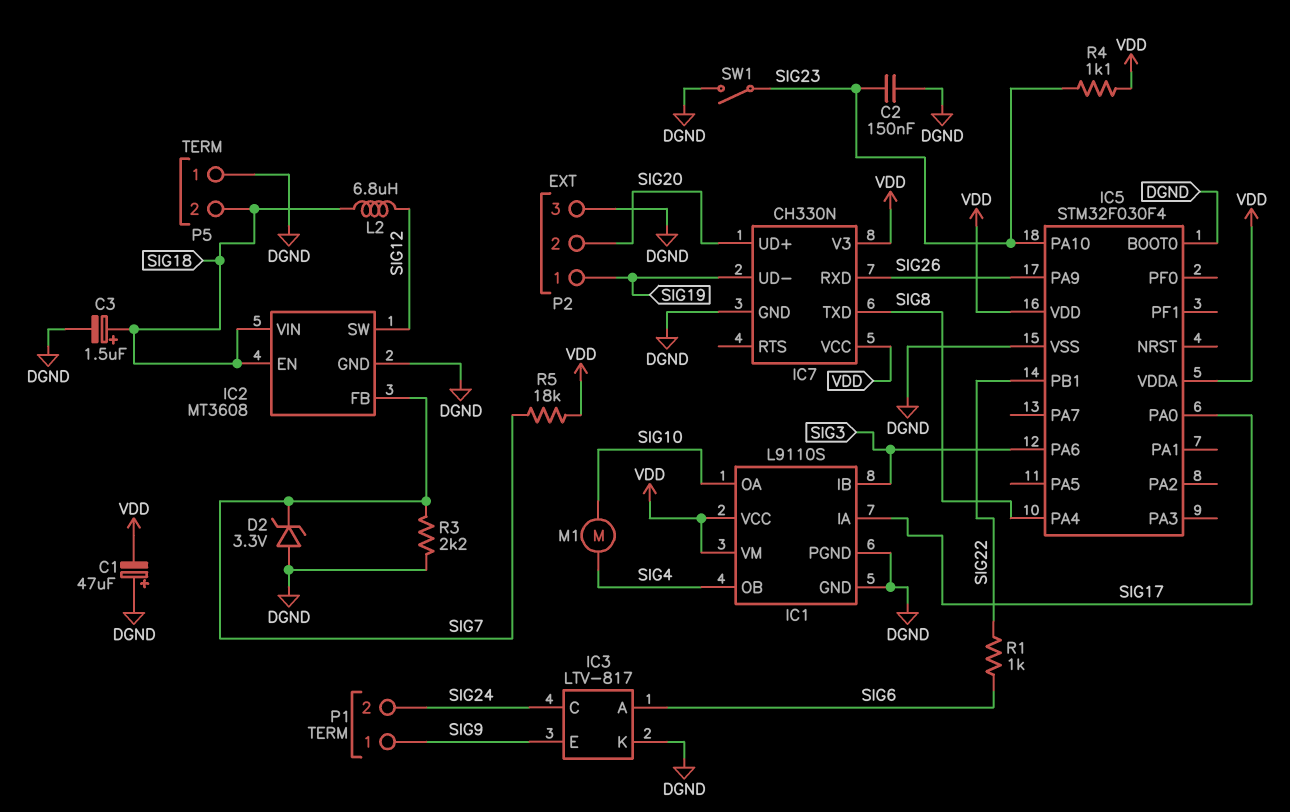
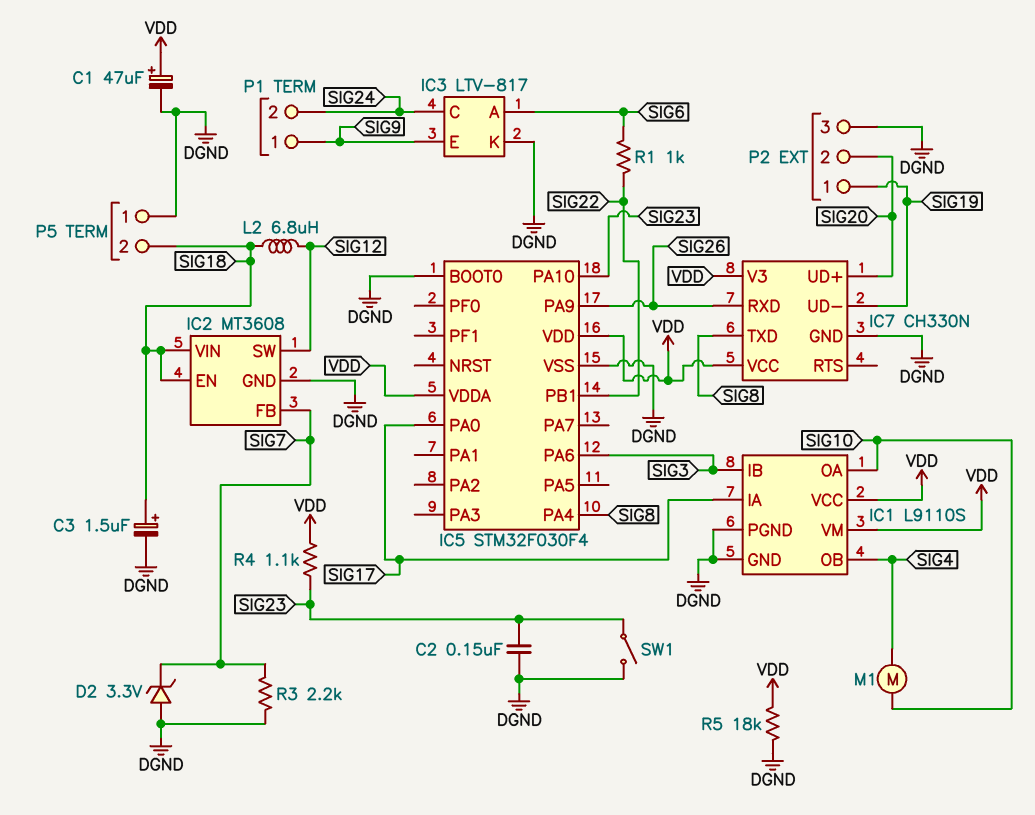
C1: 47uF (plus DGND, minus VDD) -> 47uF (plus VDD, minus DGND)
R5: 18k (SIG7, VDD) -> 18k (DGND, VDD)

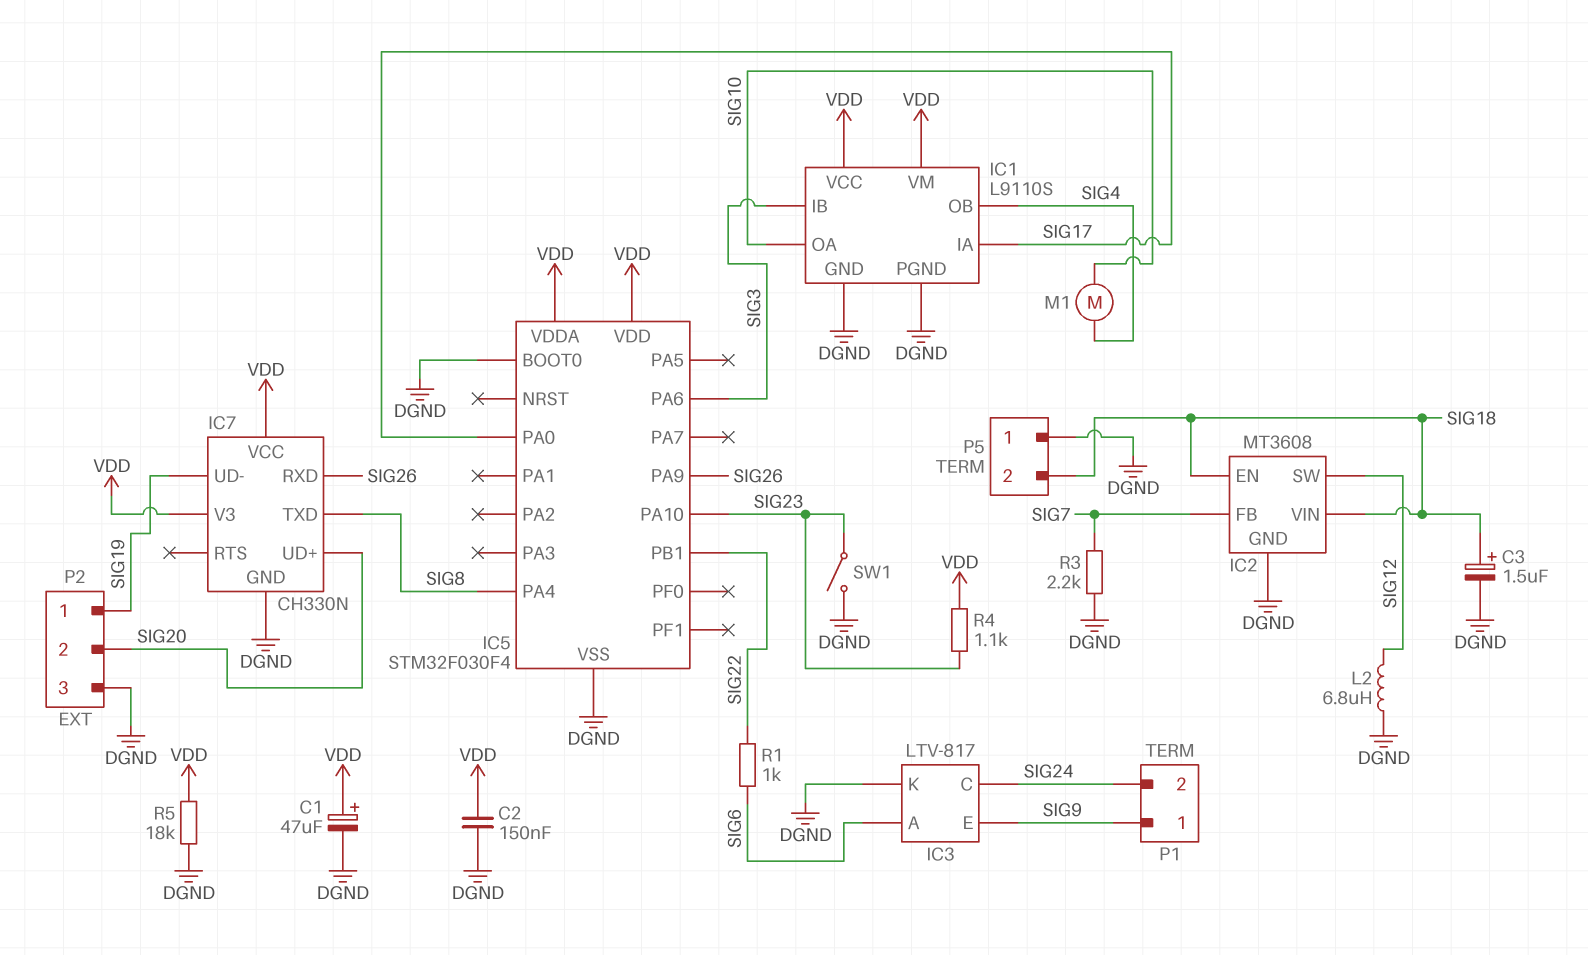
C2: 150nF (DGND, SIG23) -> 150nF (DGND, VDD)
D2: zener 3.3V (A DGND, K SIG7) -> none
L2: 6.8uH (SIG12, SIG18) -> 6.8uH (DGND, SIG12)

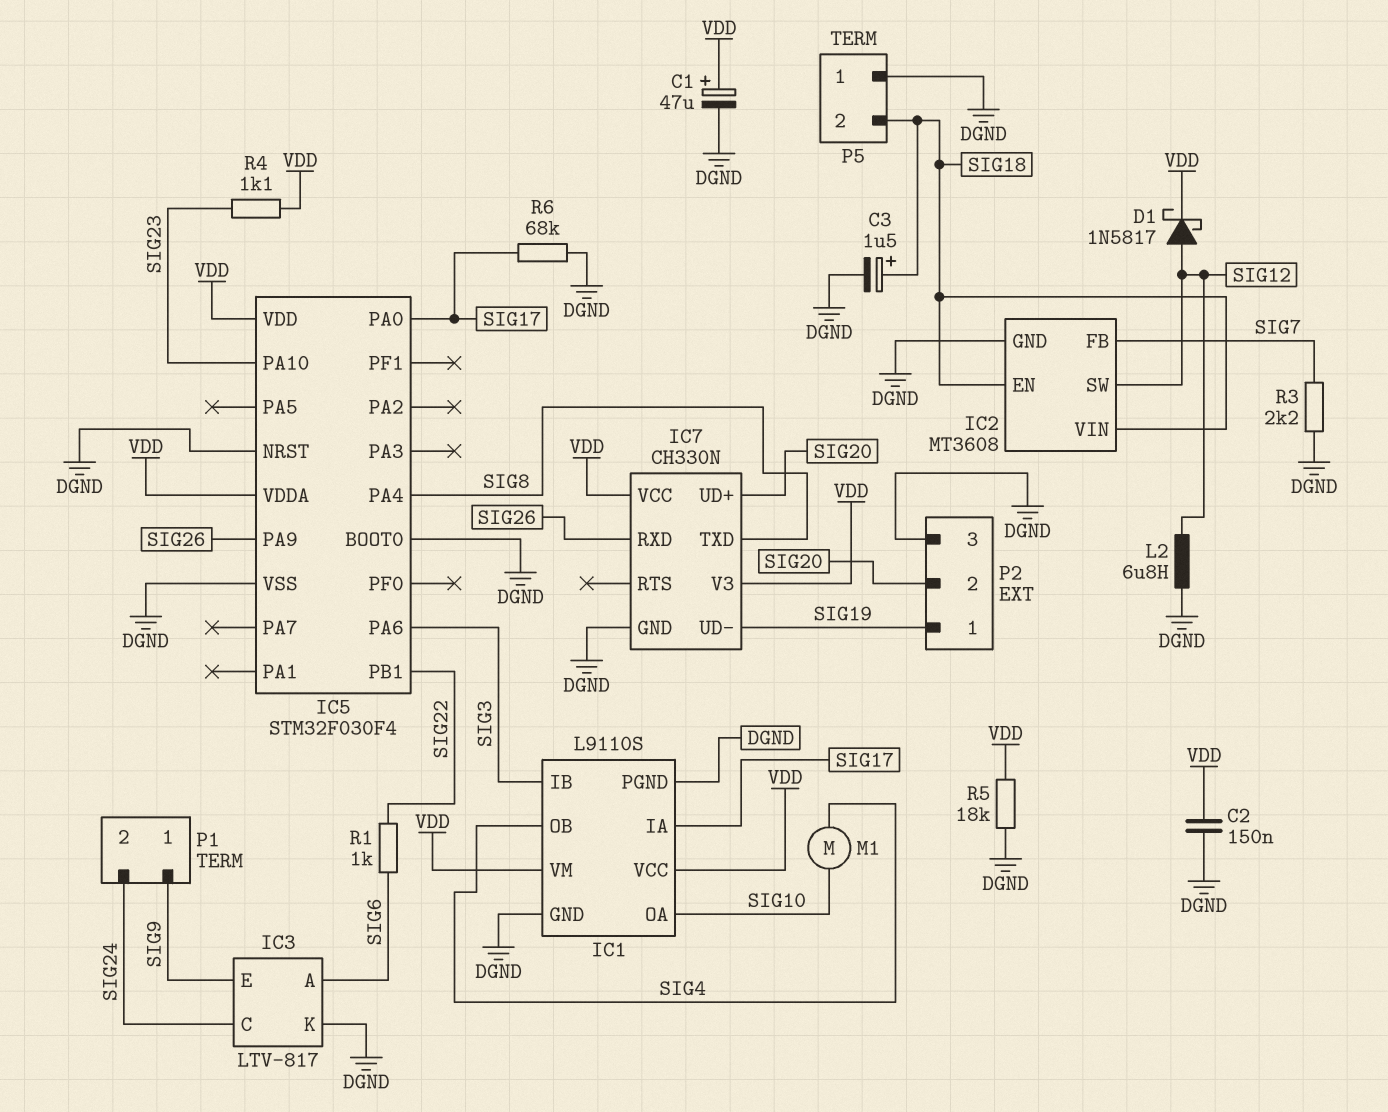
D1: none -> schottky 1N5817 (A SIG12, K VDD)
IC5 pin NRST: none -> DGND
R6: none -> 68k (DGND, SIG17)
SW1: switch (DGND, SIG23) -> none

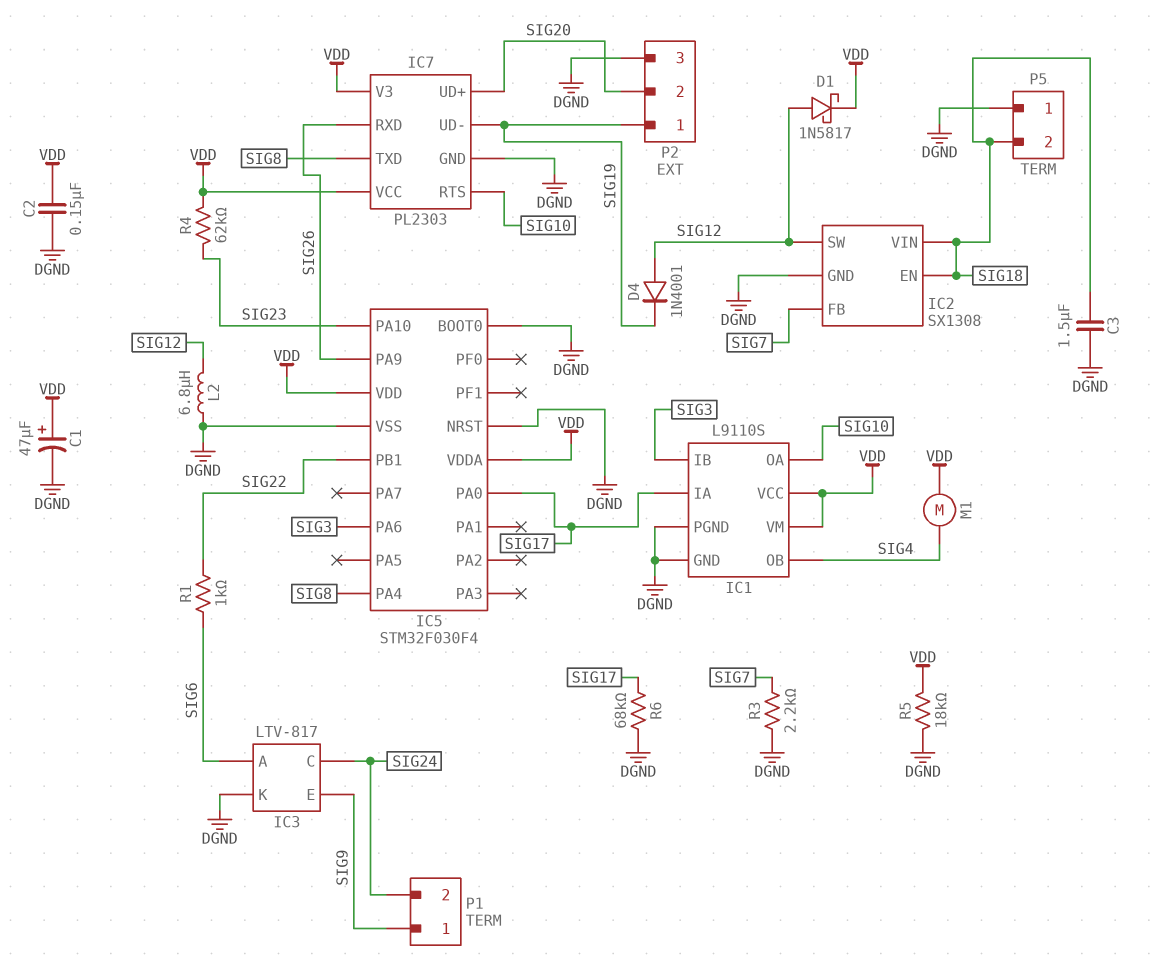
C3: 1.5uF (plus SIG18, minus DGND) -> 1.5uF (DGND, SIG18)
D4: none -> diode 1N4001 (A SIG12, K SIG19)
IC2: MT3608 -> SX1308
IC7: CH330N -> PL2303
IC7 pin RTS: none -> SIG10
M1: motor (SIG4, SIG10) -> motor (SIG4, VDD)
R4: 1.1k (SIG23, VDD) -> 62k (SIG23, VDD)

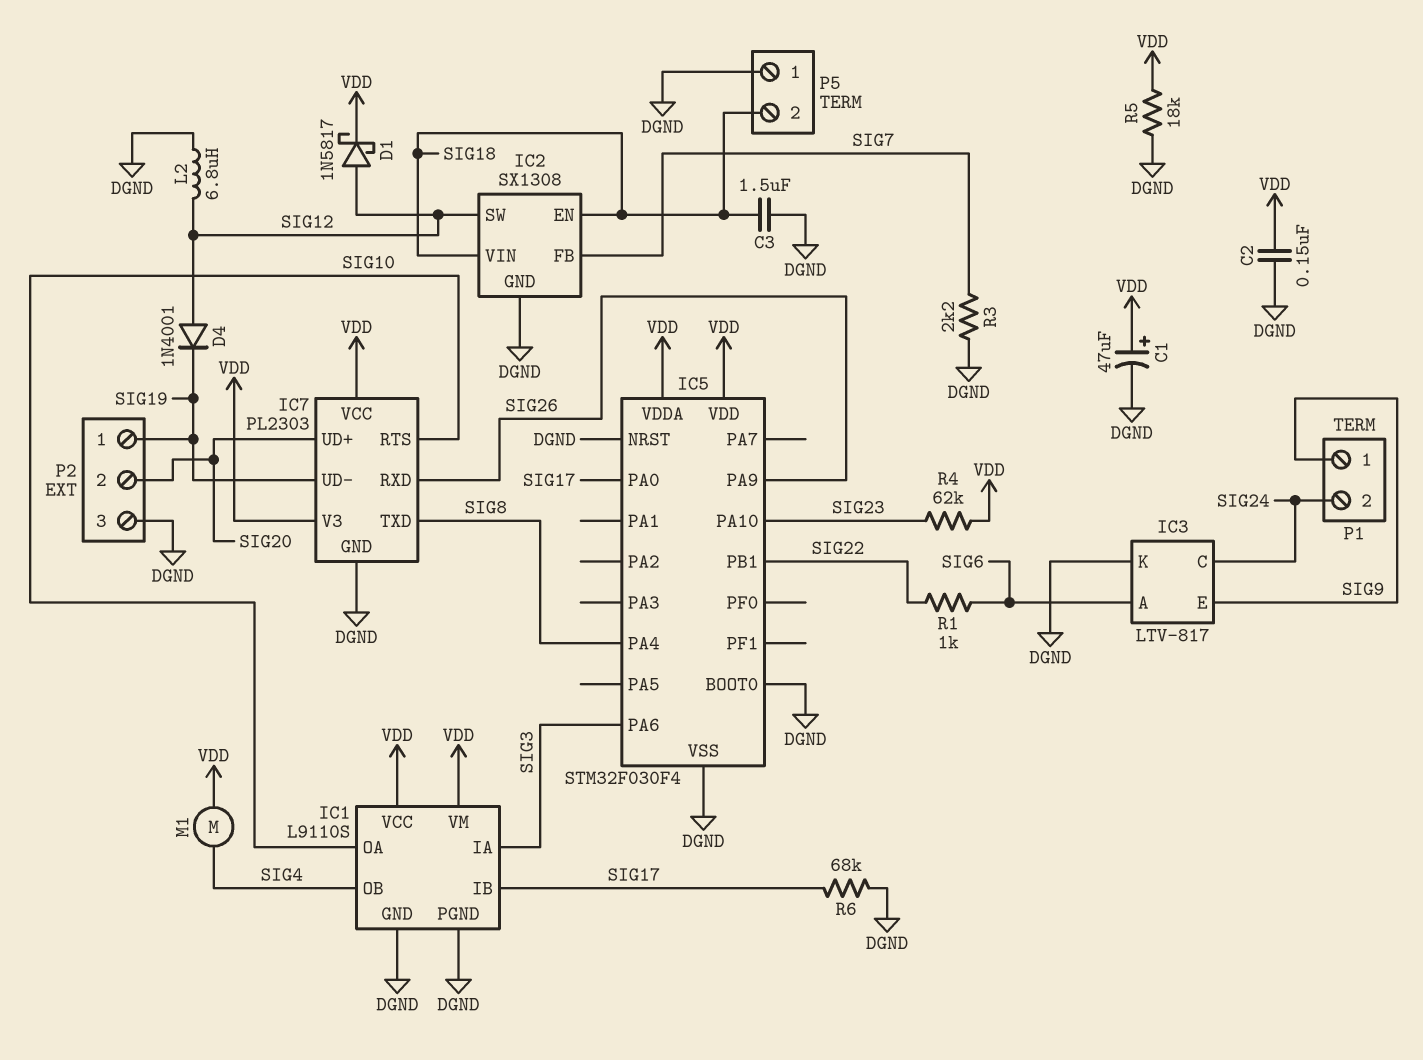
IC1 pin IA: SIG17 -> SIG3
IC1 pin IB: SIG3 -> SIG17

